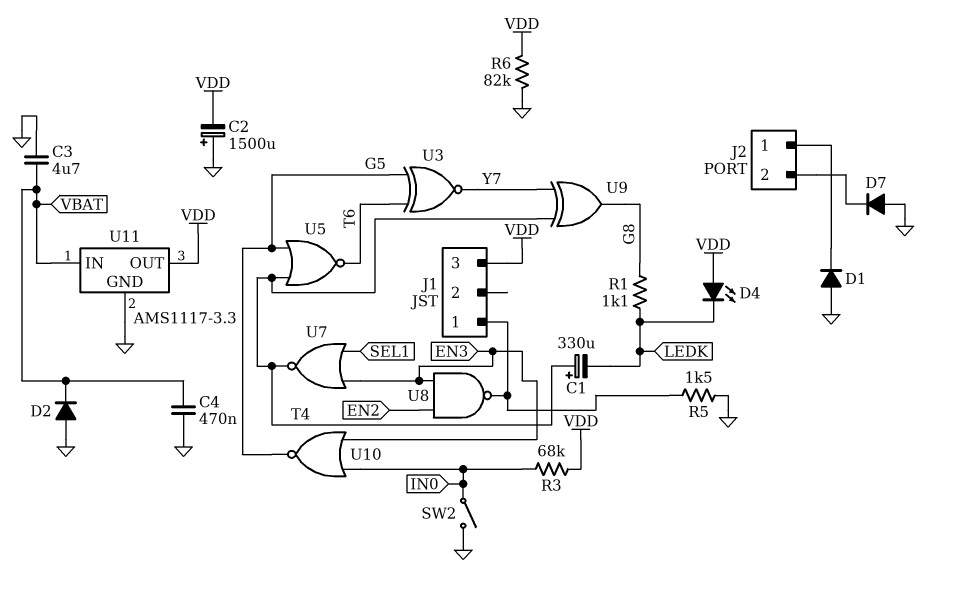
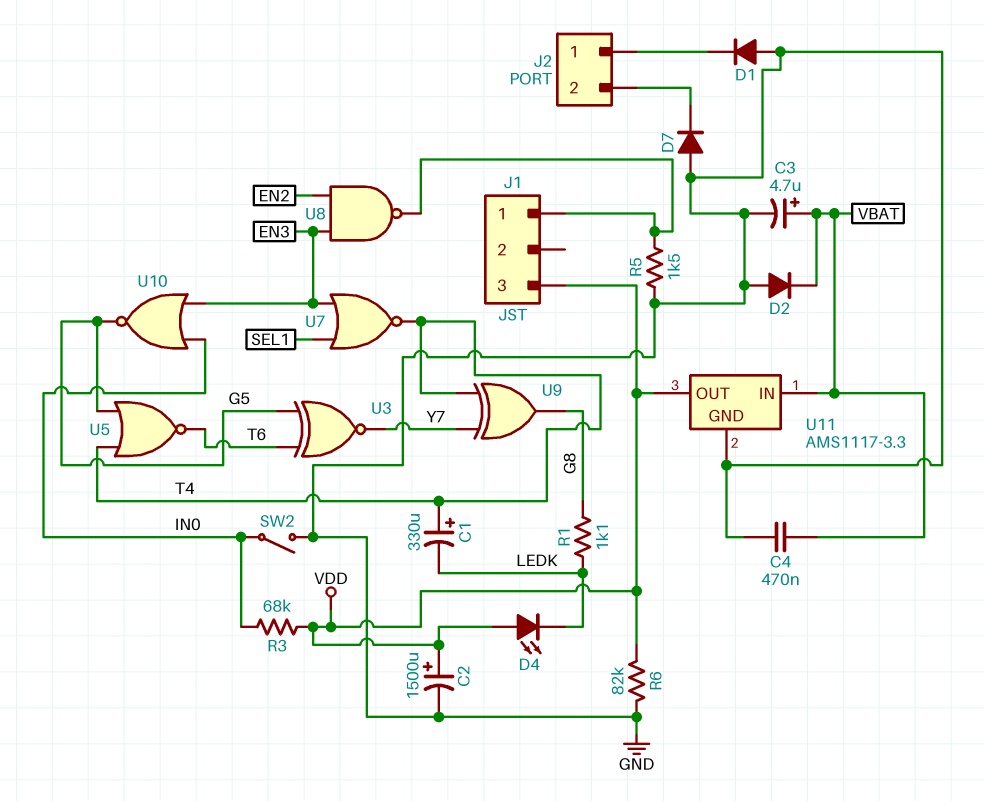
C2: 1500uF (plus GND, minus VDD) -> 1500uF (plus VDD, minus GND)
C3: 4.7uF (GND, VBAT) -> 4.7uF (plus VBAT, minus GND)

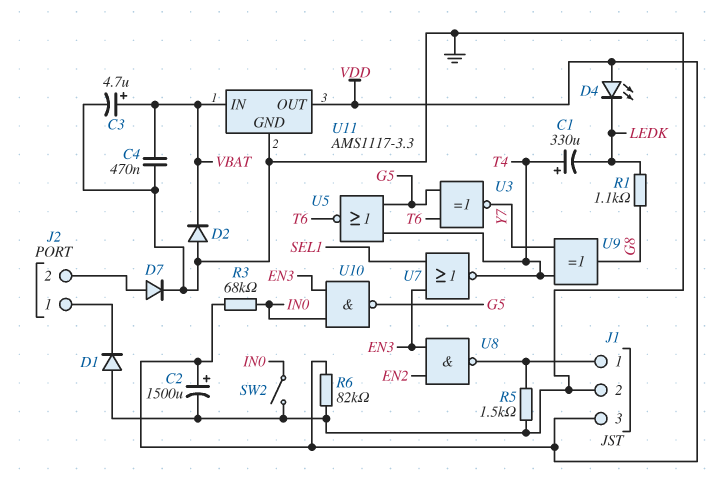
D7: diode (A GND, K J2/2) -> diode (A J2/2, K GND)
J1 pin 2: none -> GND
U10: NOR (in EN3, in IN0, out G5) -> NAND (in EN3, in IN0, out G5)

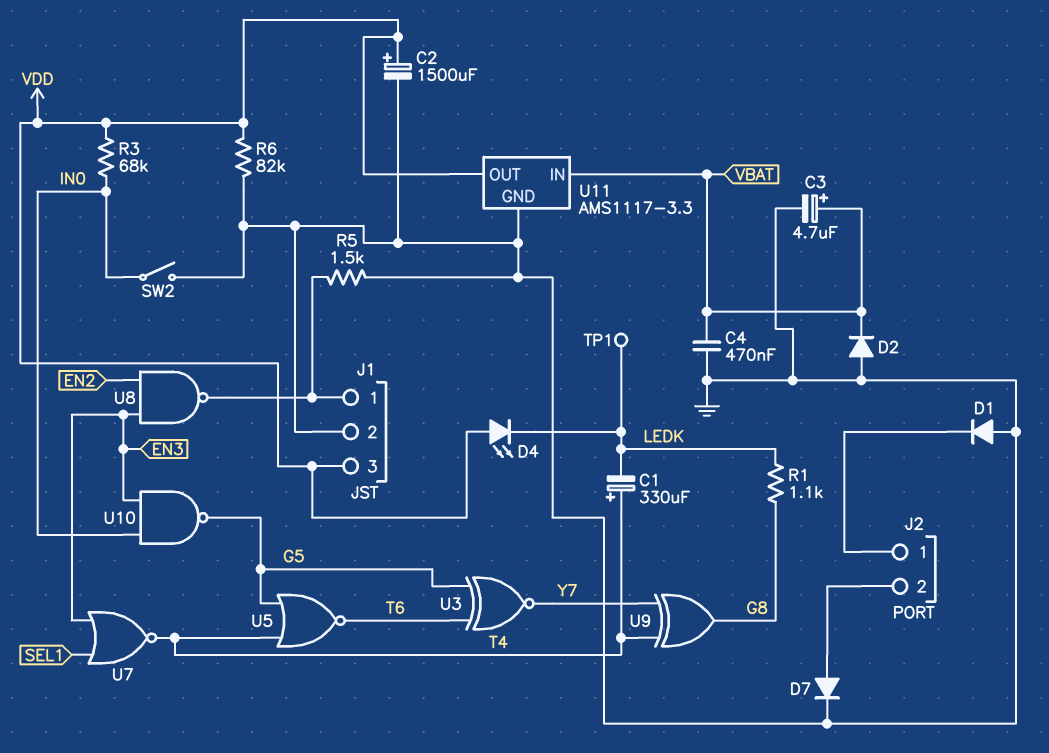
TP1: none -> test point (LEDK)

